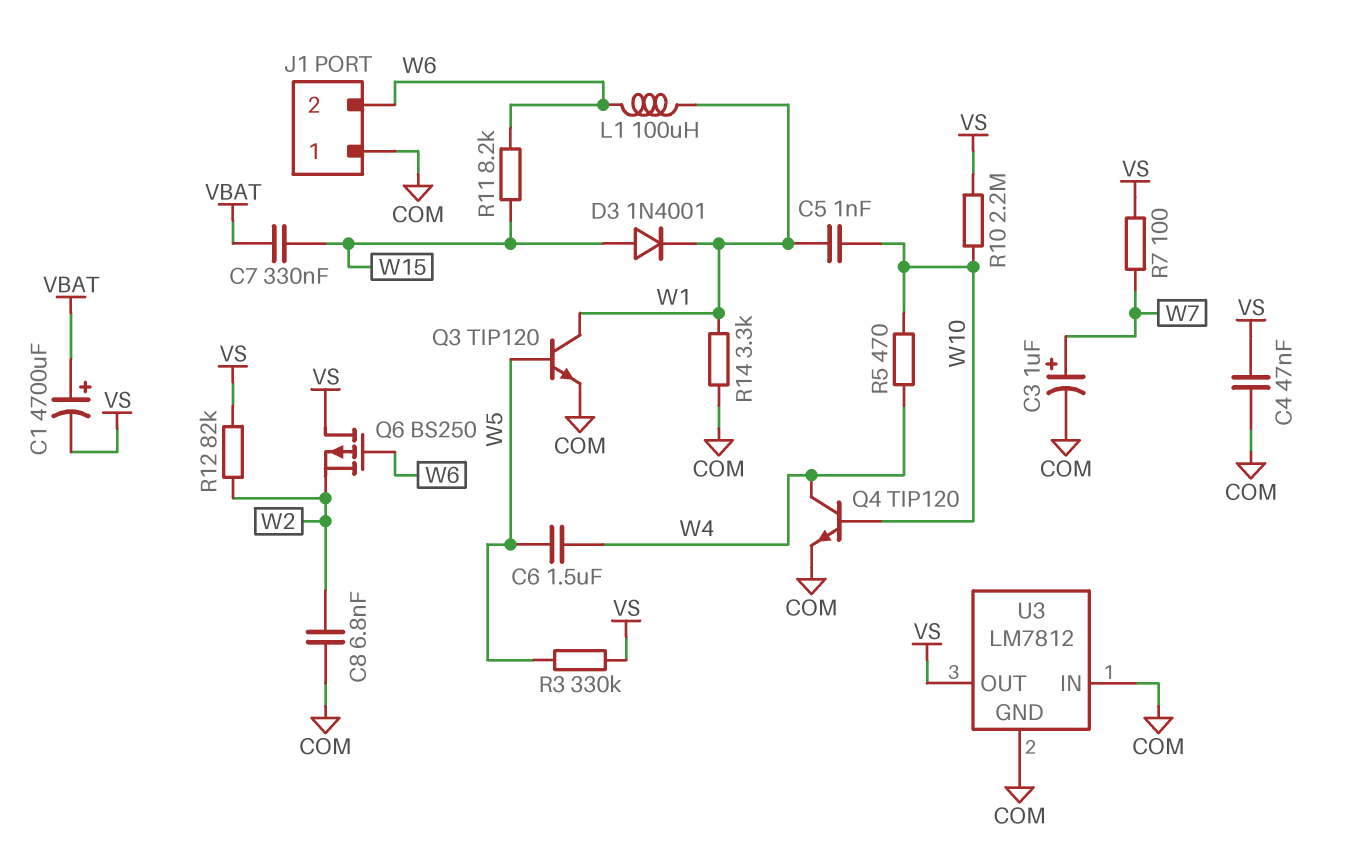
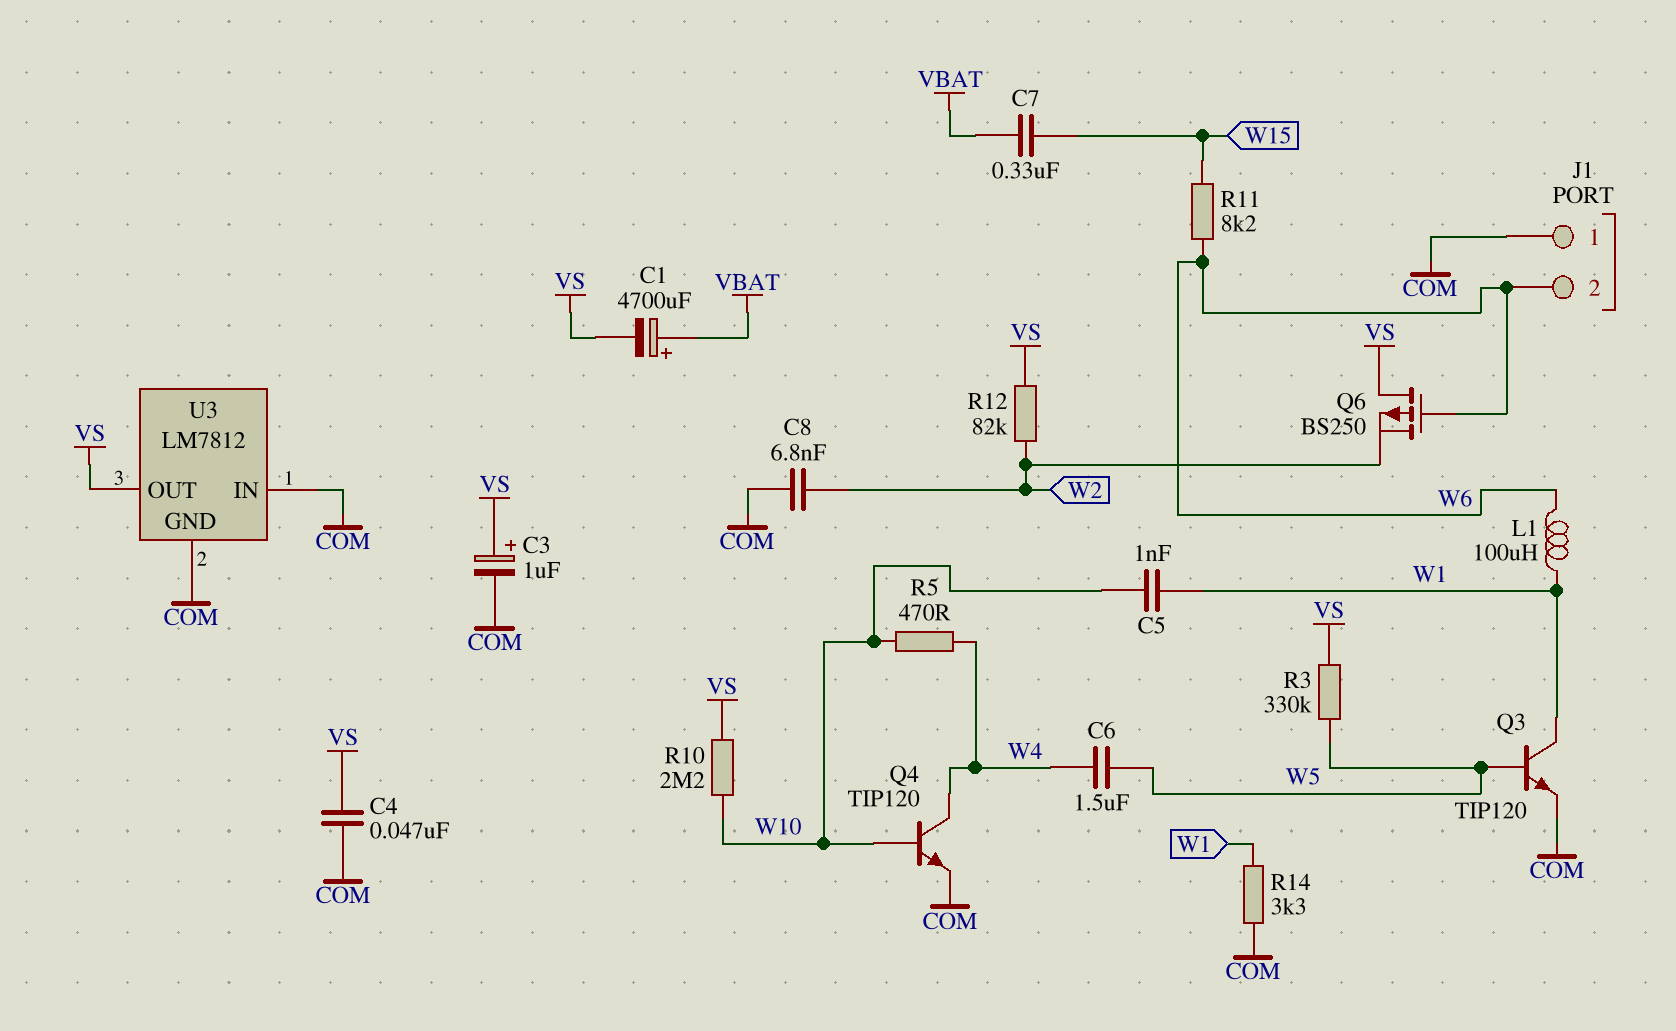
C3: 1uF (plus W7, minus COM) -> 1uF (plus VS, minus COM)
D3: diode 1N4001 (A W15, K W1) -> none
R7: 100 (VS, W7) -> none

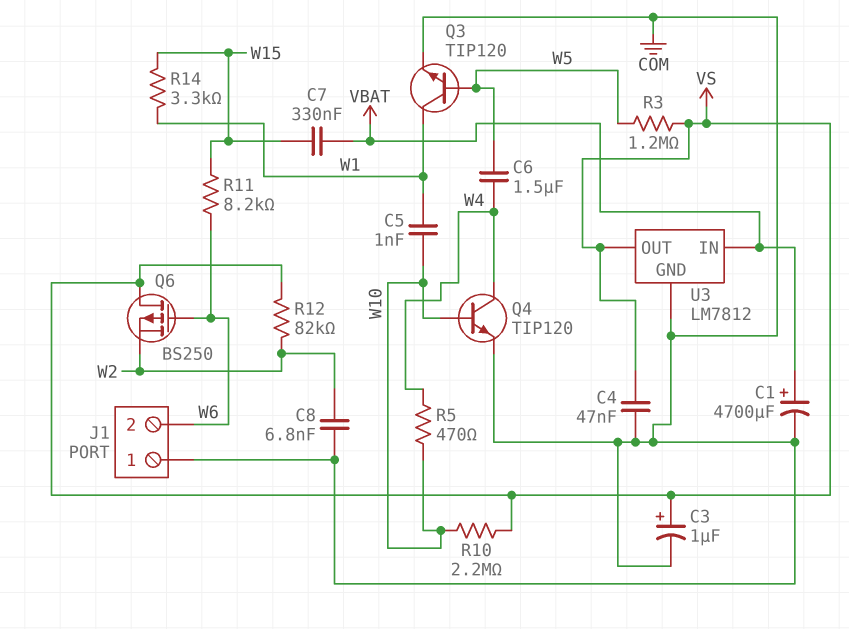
C1: 4700uF (plus VBAT, minus VS) -> 4700uF (plus VBAT, minus COM)
L1: 100uH (W1, W6) -> none
R3: 330k (VS, W5) -> 1.2M (VS, W5)
R14: 3.3k (COM, W1) -> 3.3k (W1, W15)
U3 pin IN: COM -> VBAT

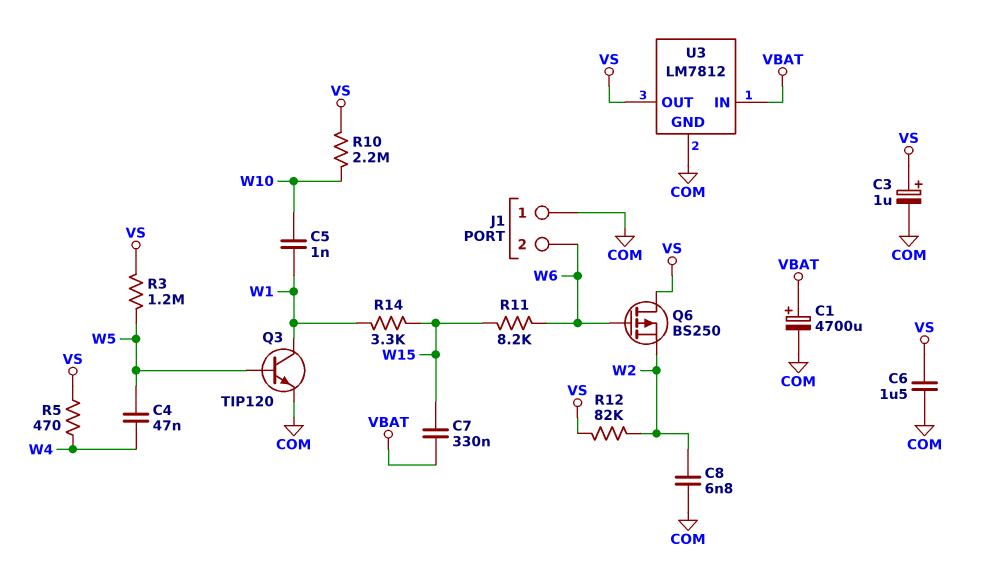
C4: 47nF (COM, VS) -> 47nF (W4, W5)
C6: 1.5uF (W4, W5) -> 1.5uF (COM, VS)
Q4: NPN TIP120 (B W10, C W4, E COM) -> none
R5: 470 (W4, W10) -> 470 (VS, W4)

